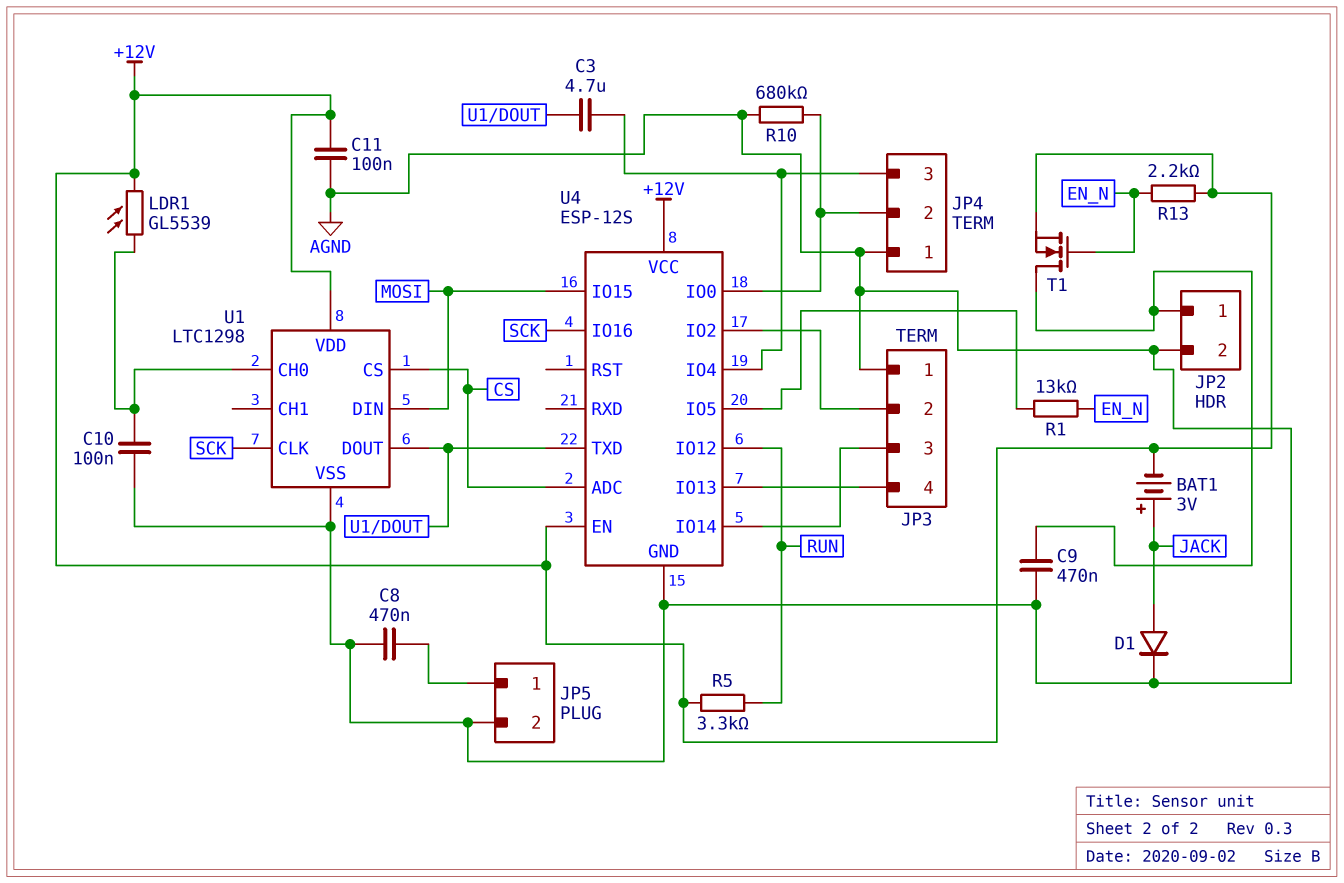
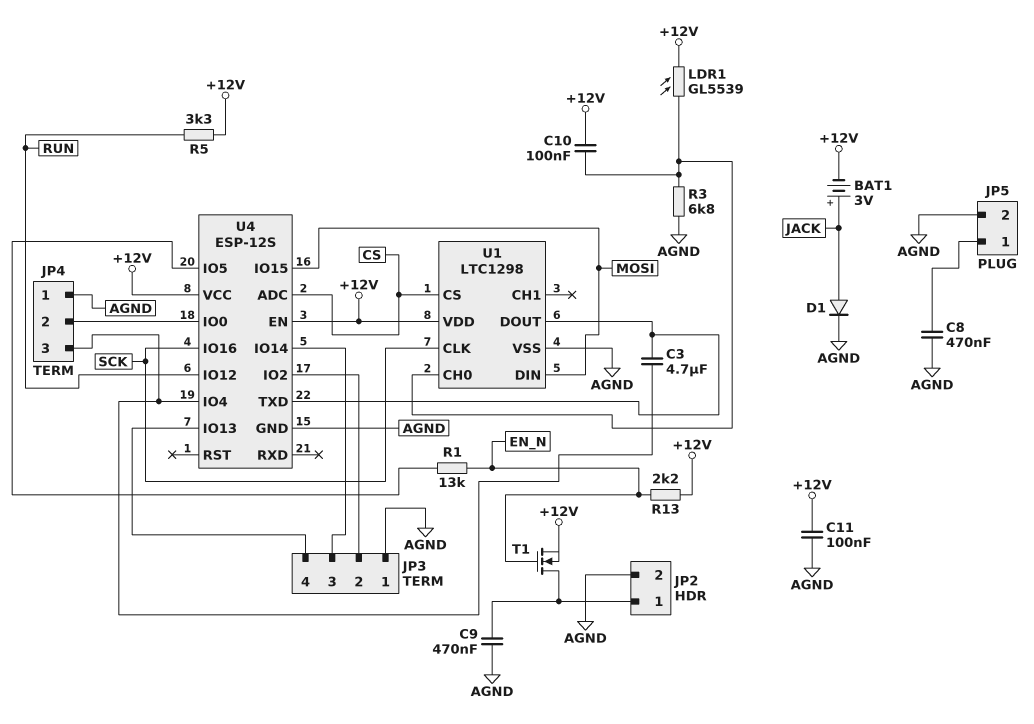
C10: 100nF (AGND, U1/CH0) -> 100nF (+12V, U1/CH0)
R3: none -> 6.8k (AGND, U1/CH0)
R10: 680k (AGND, JP4/2) -> none

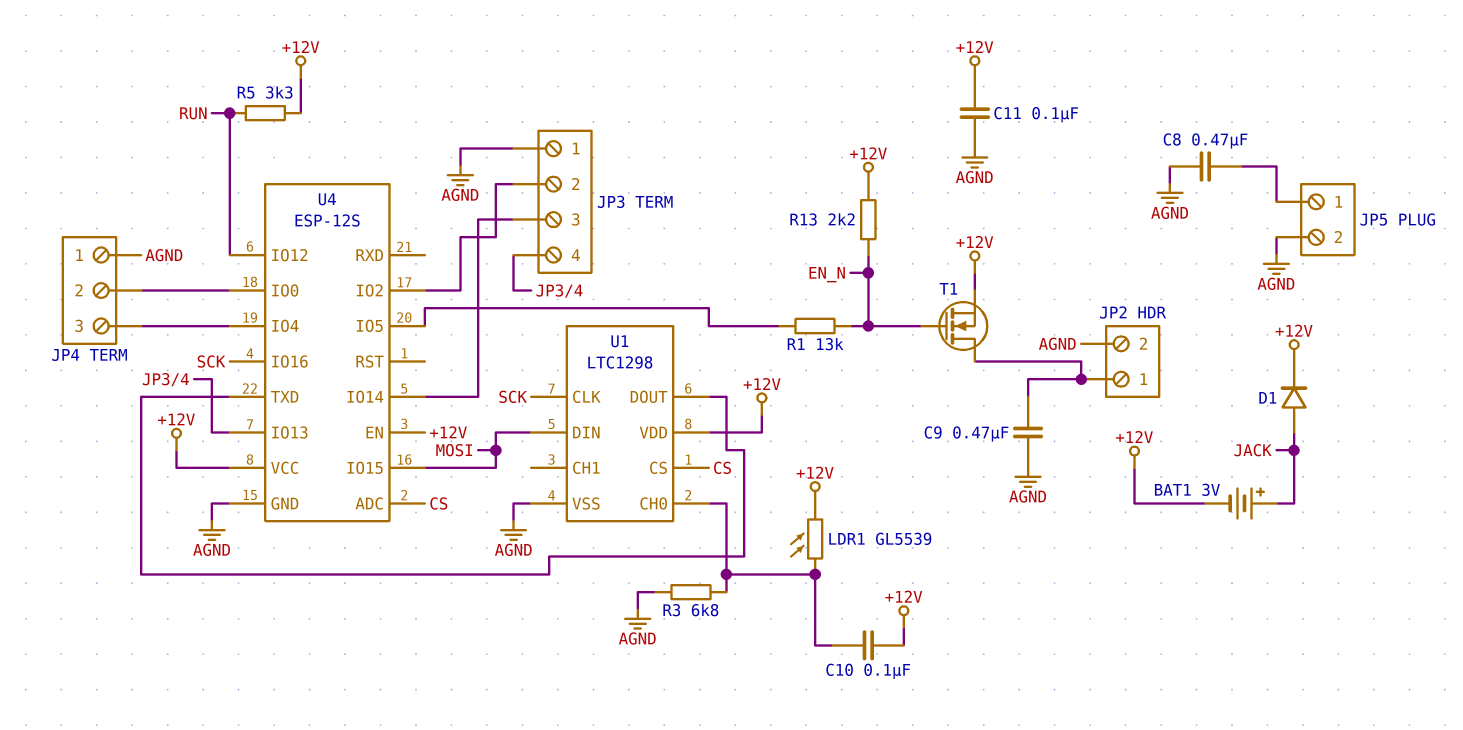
C3: 4.7uF (JP4/3, U1/DOUT) -> none
D1: diode (A JACK, K AGND) -> diode (A JACK, K +12V)

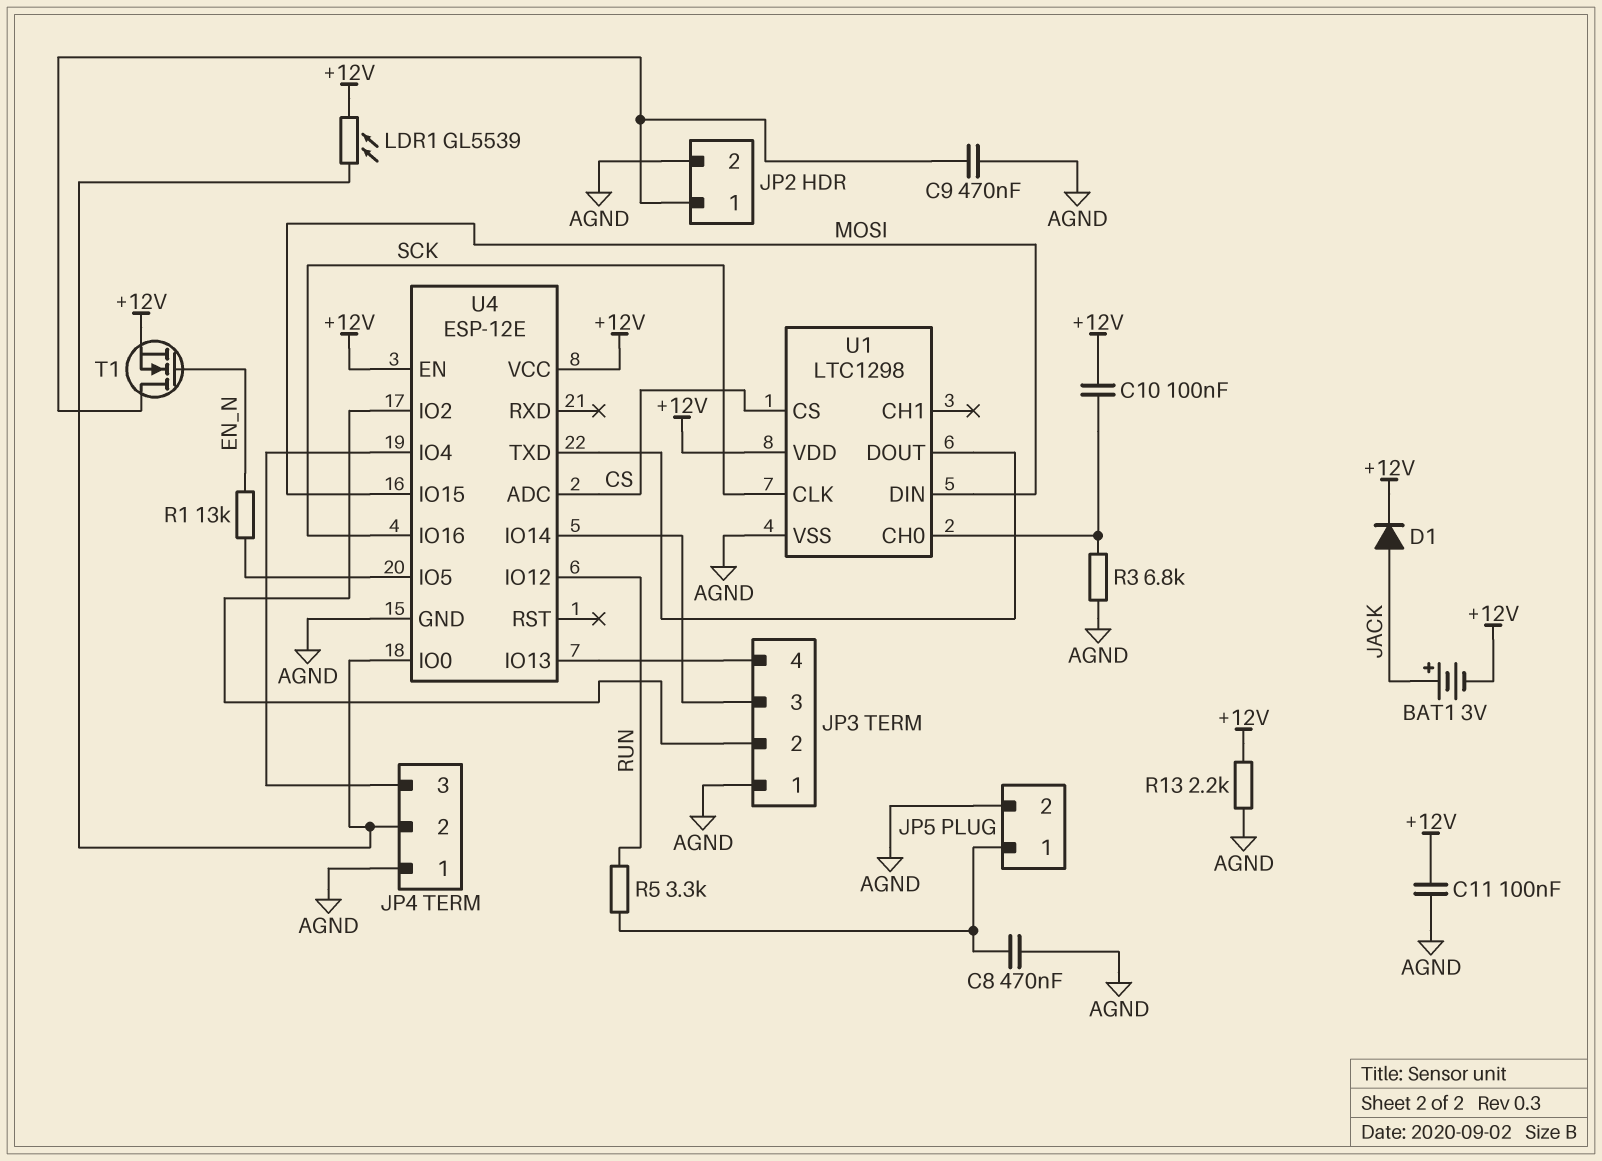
LDR1: GL5539 (+12V, U1/CH0) -> GL5539 (+12V, JP4/2)
R5: 3.3k (+12V, RUN) -> 3.3k (JP5/1, RUN)
R13: 2.2k (+12V, EN_N) -> 2.2k (+12V, AGND)
U4: ESP-12S -> ESP-12E

